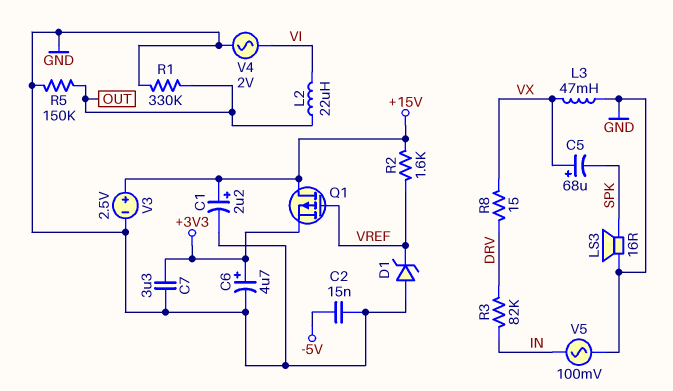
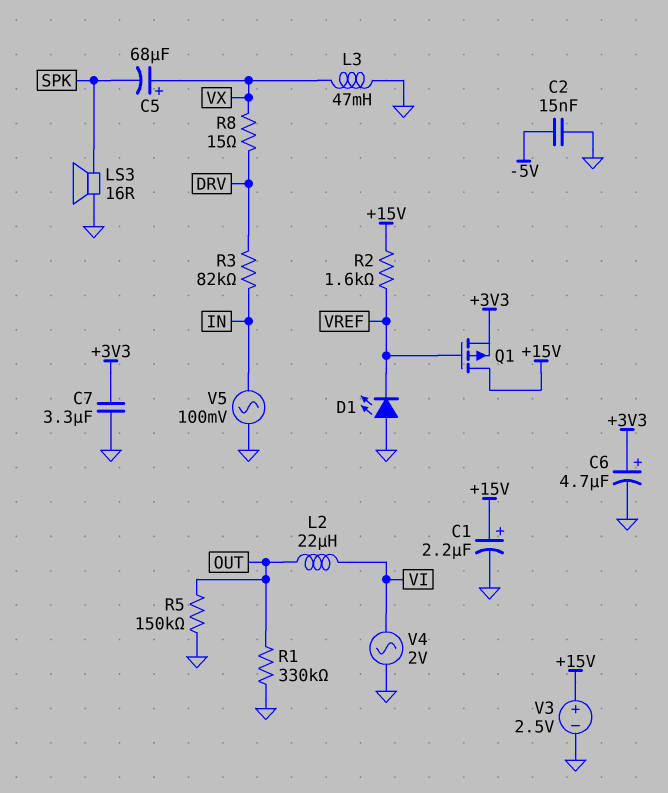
D1: zener (A GND, K VREF) -> LED (A GND, K VREF)

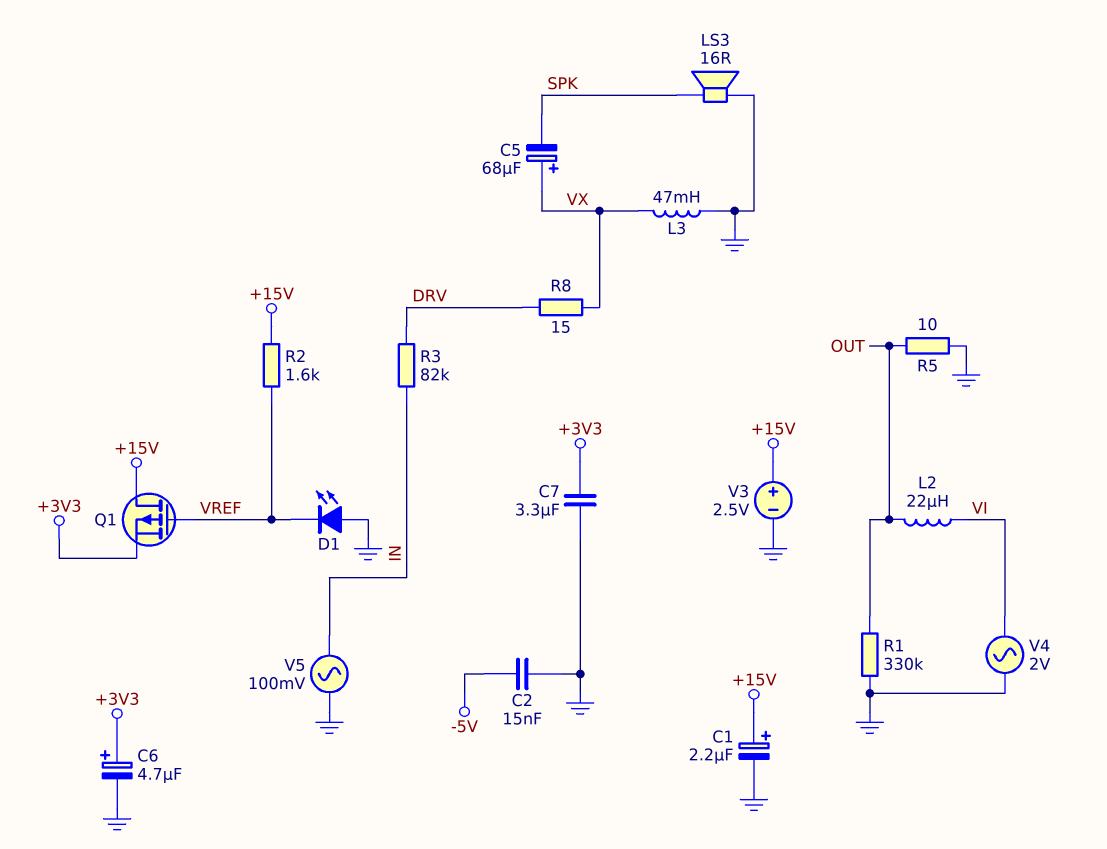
R5: 150k (GND, OUT) -> 10 (GND, OUT)

